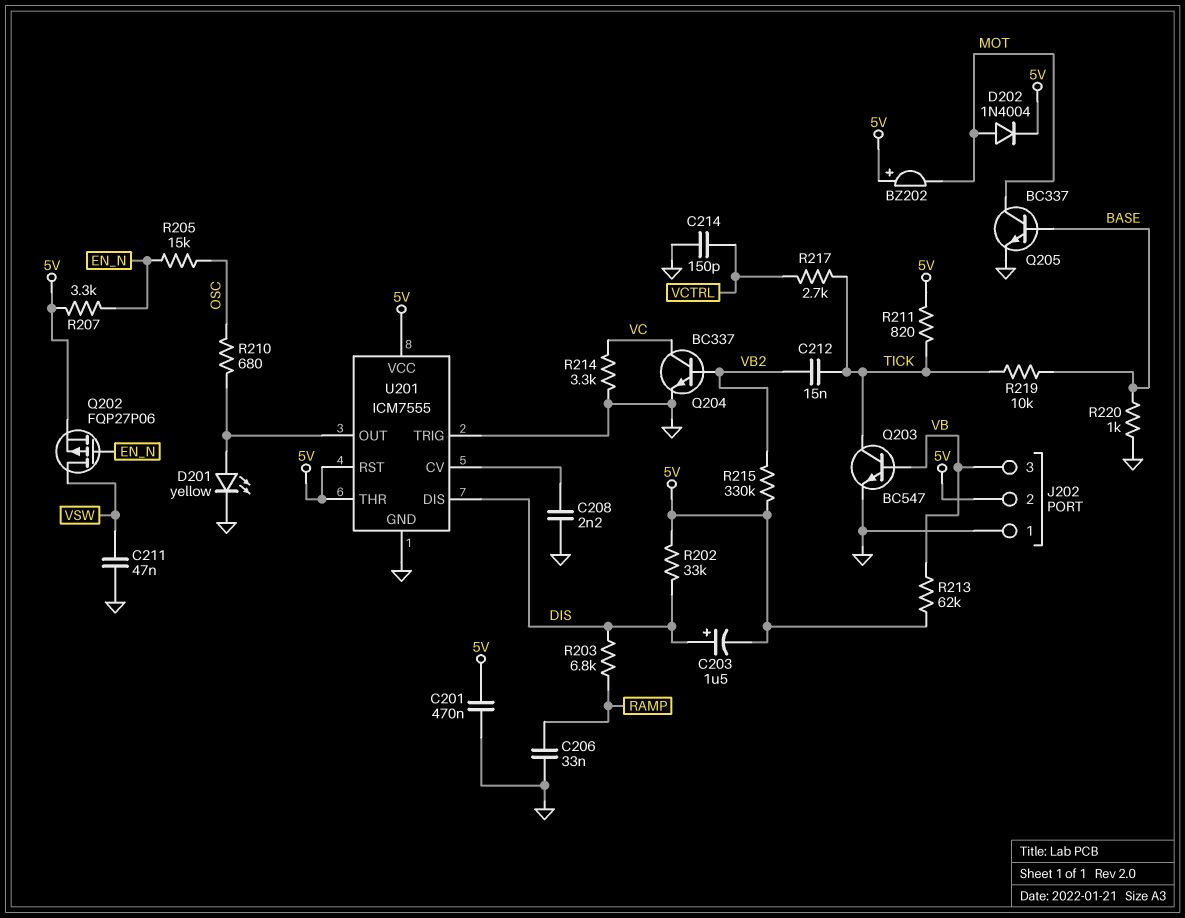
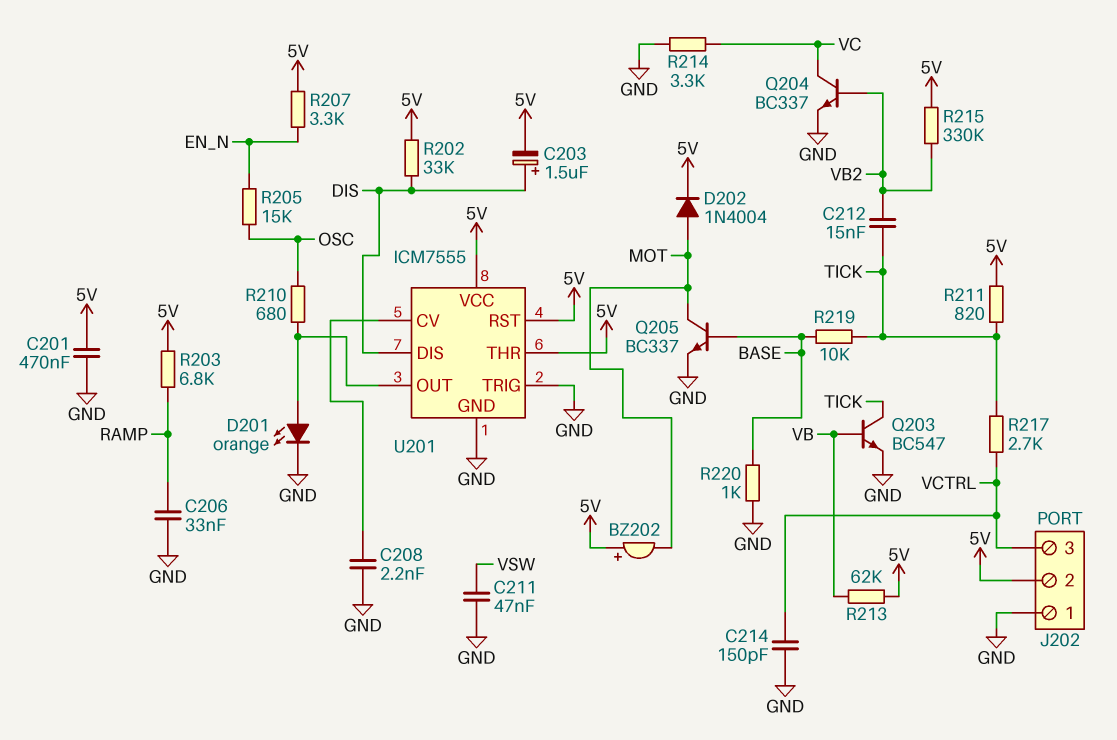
D201: LED yellow (A U201/OUT, K GND) -> LED orange (A U201/OUT, K GND)
J202 pin 3: VB -> VCTRL
Q202: PMOS FQP27P06 (G EN_N, D VSW, S 5V) -> none
R203: 6.8k (DIS, RAMP) -> 6.8k (5V, RAMP)

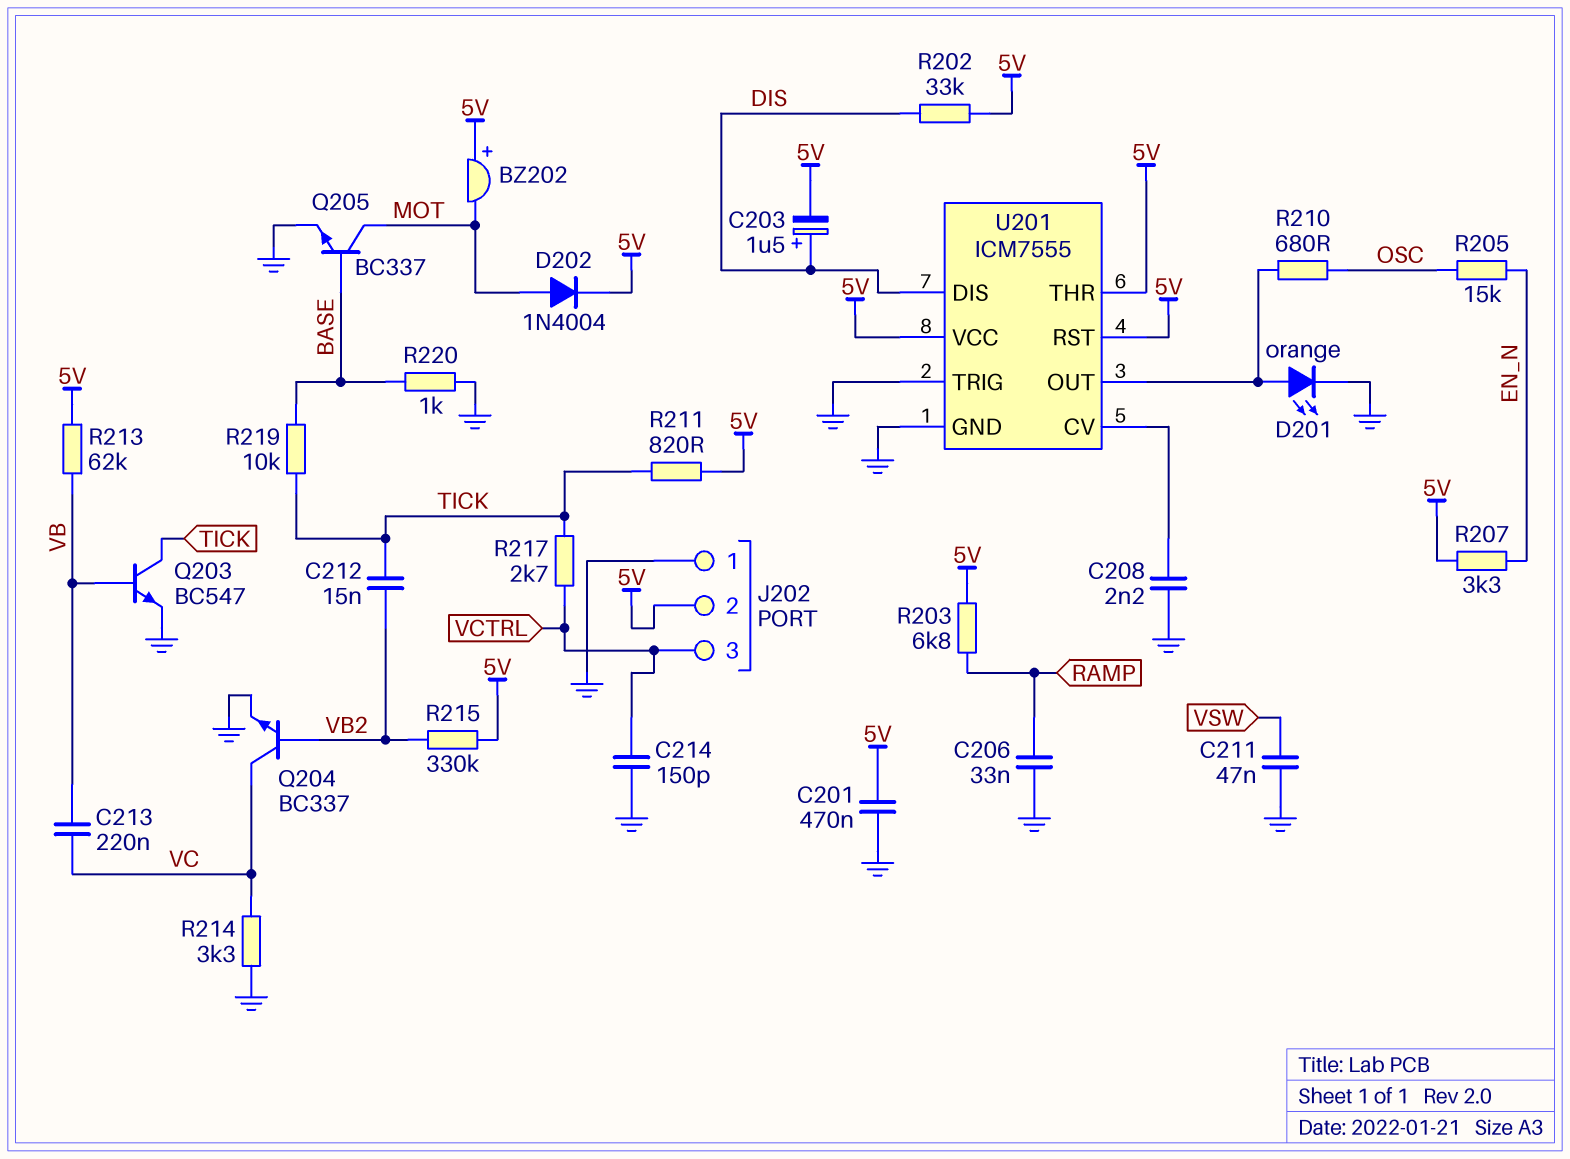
C213: none -> 220nF (VB, VC)

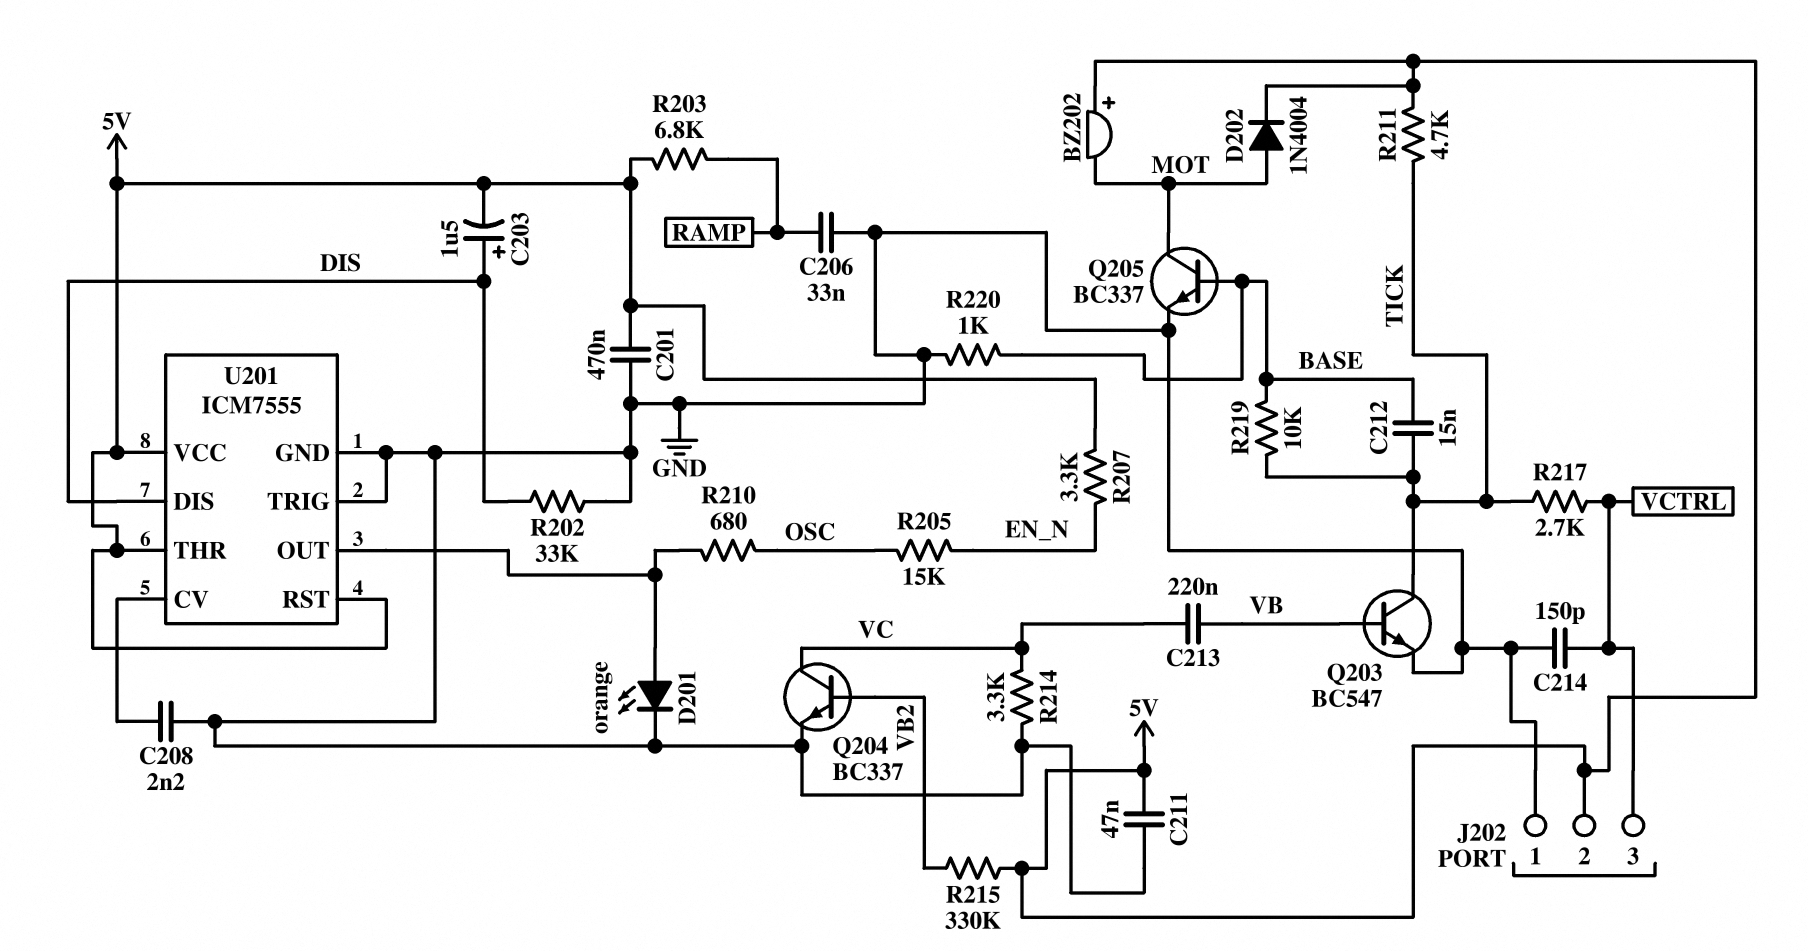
C211: 47nF (GND, VSW) -> 47nF (5V, GND)
C212: 15nF (TICK, VB2) -> 15nF (BASE, TICK)
R202: 33k (5V, DIS) -> 33k (DIS, GND)
R211: 820 (5V, TICK) -> 4.7k (5V, TICK)
R213: 62k (5V, VB) -> none

